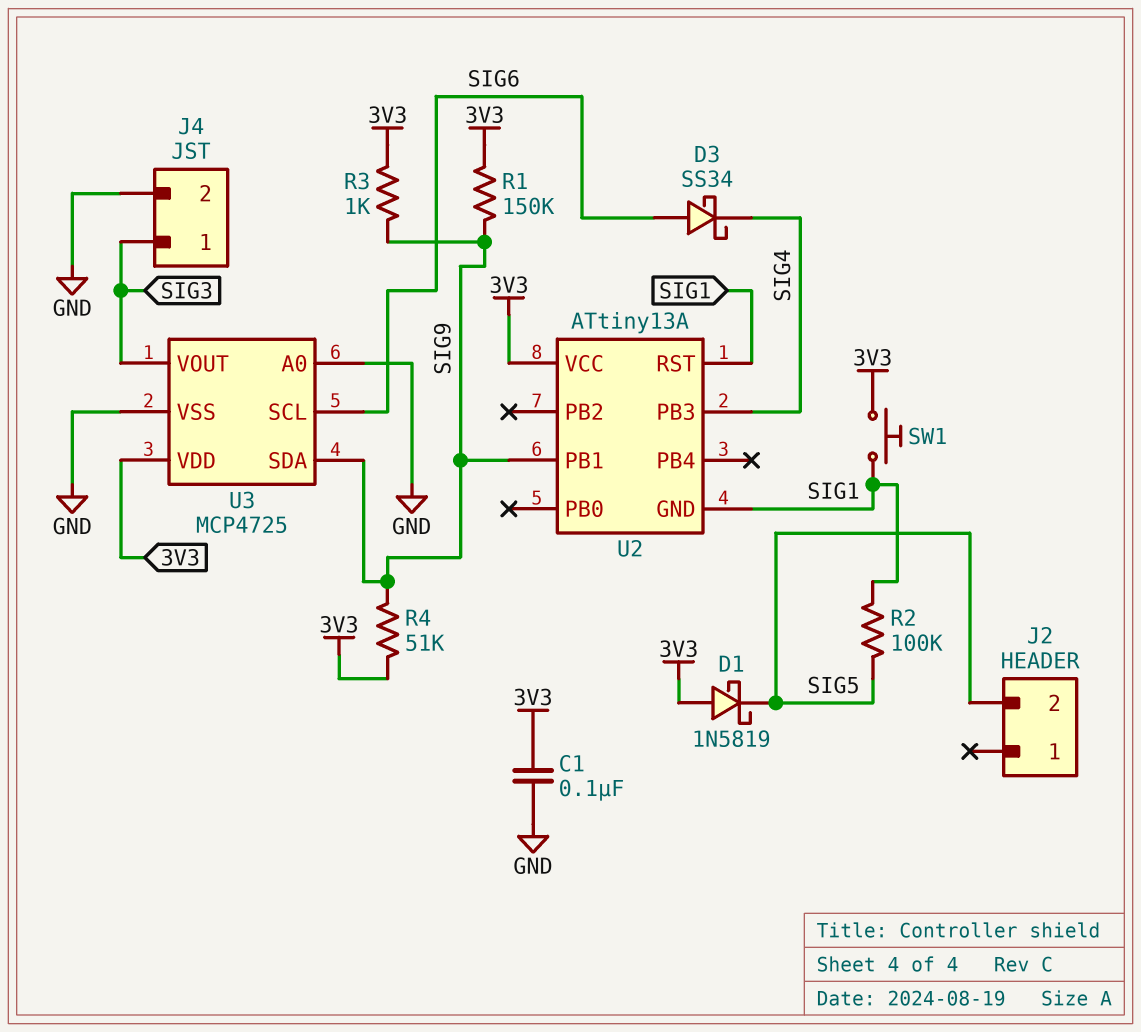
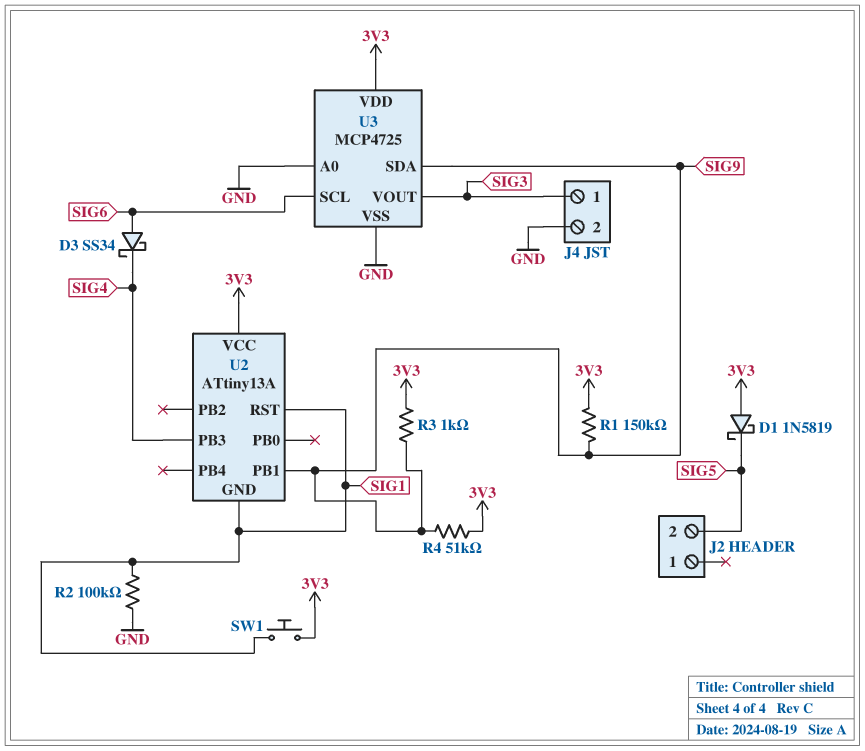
C1: 100nF (3V3, GND) -> none
R2: 100k (SIG1, SIG5) -> 100k (GND, SIG1)

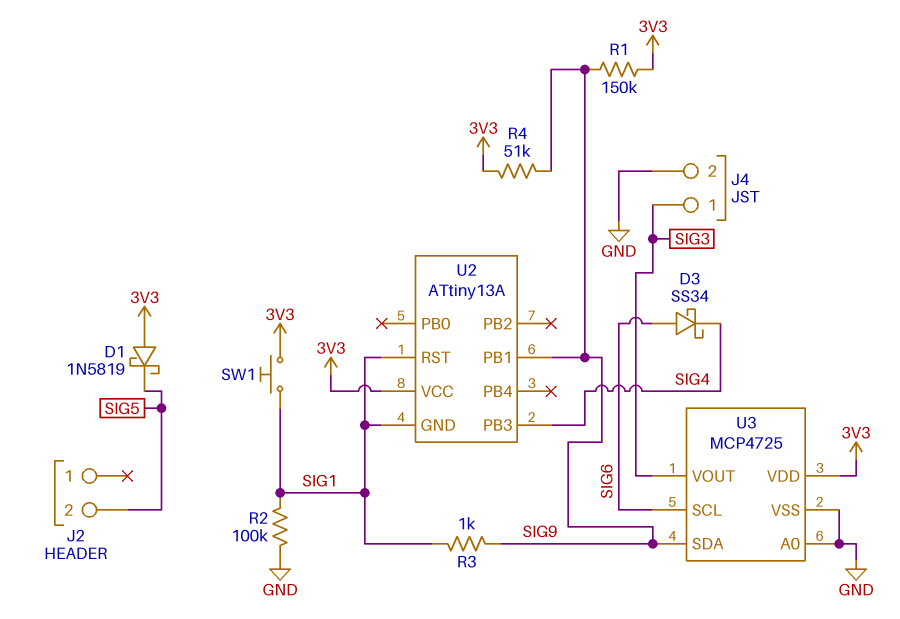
R3: 1k (3V3, SIG9) -> 1k (SIG1, SIG9)

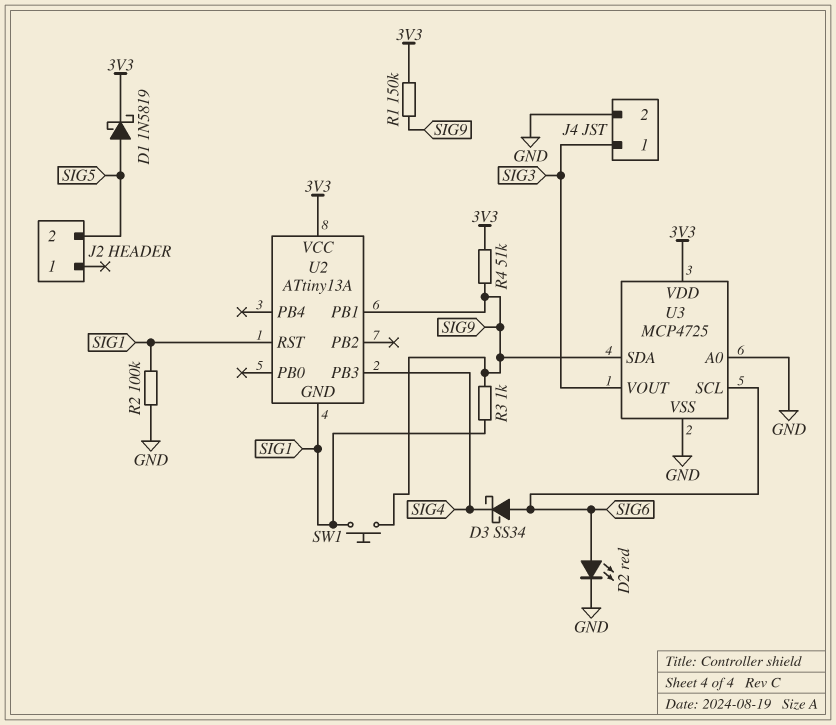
D1: schottky 1N5819 (A 3V3, K SIG5) -> schottky 1N5819 (A SIG5, K 3V3)
D2: none -> LED red (A SIG6, K GND)
SW1: button (3V3, SIG1) -> button (SIG1, SIG9)

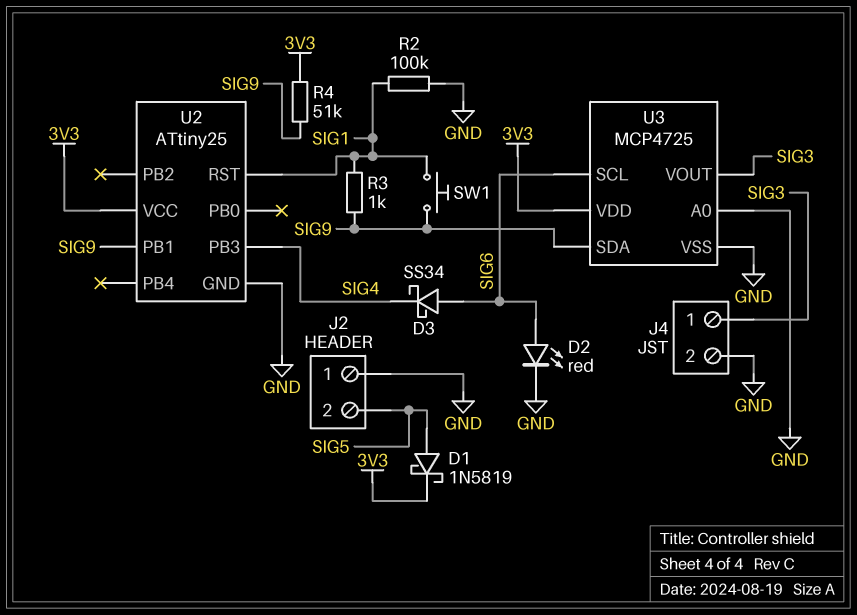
J2 pin 1: none -> GND
R1: 150k (3V3, SIG9) -> none
U2: ATtiny13A -> ATtiny25
U2 pin GND: SIG1 -> GND

